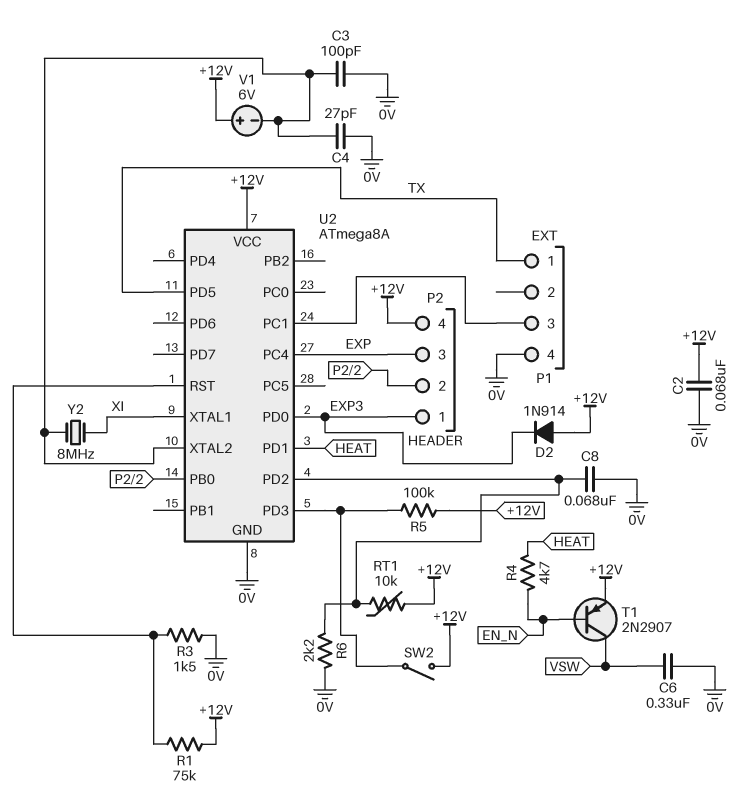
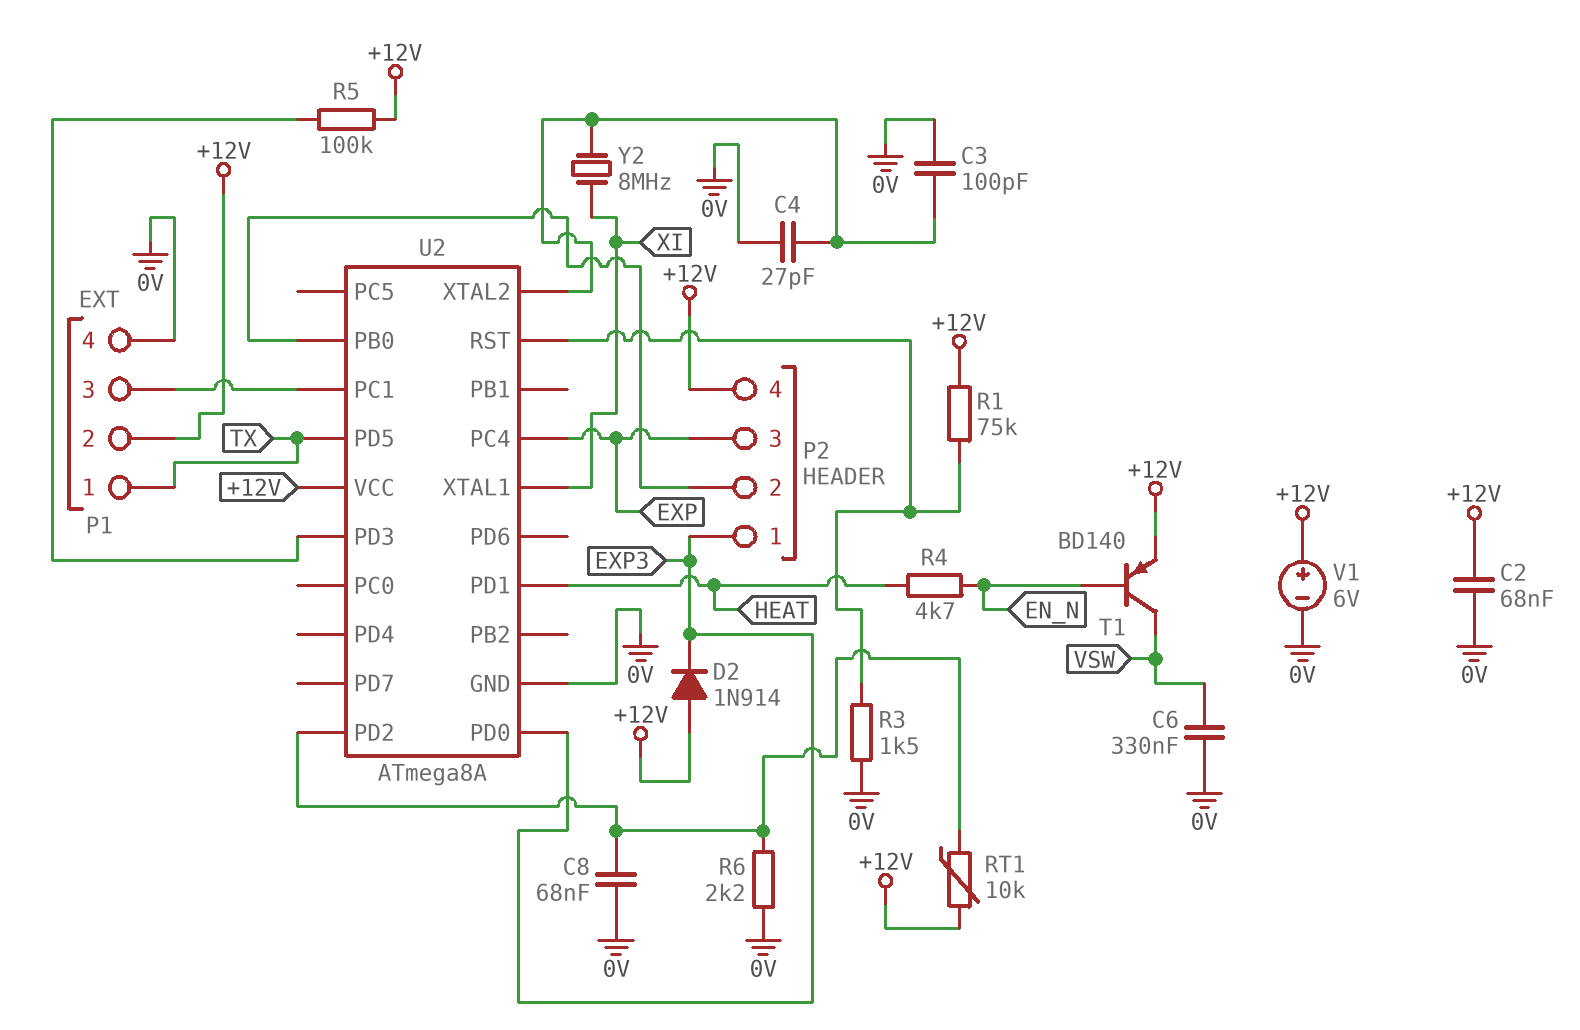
P1 pin 2: none -> +12V
SW2: switch (+12V, U2/PD3) -> none
T1: PNP 2N2907 (B EN_N, C VSW, E +12V) -> PNP BD140 (B EN_N, C VSW, E +12V)
V1: 6V (plus +12V, minus U2/XTAL2) -> 6V (plus +12V, minus 0V)

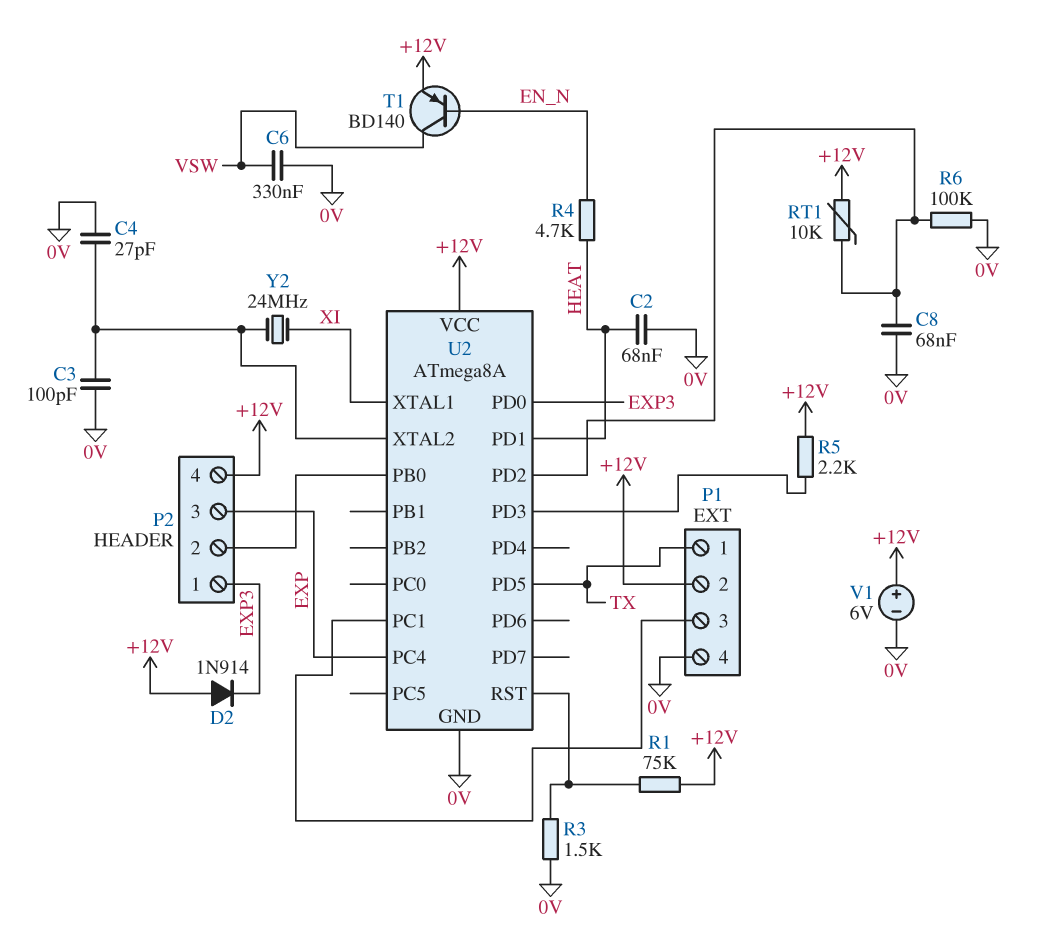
C2: 68nF (+12V, 0V) -> 68nF (0V, HEAT)
R5: 100k (+12V, U2/PD3) -> 2.2k (+12V, U2/PD3)
R6: 2.2k (0V, U2/PD2) -> 100k (0V, U2/PD2)
Y2: 8MHz (U2/XTAL2, XI) -> 24MHz (U2/XTAL2, XI)

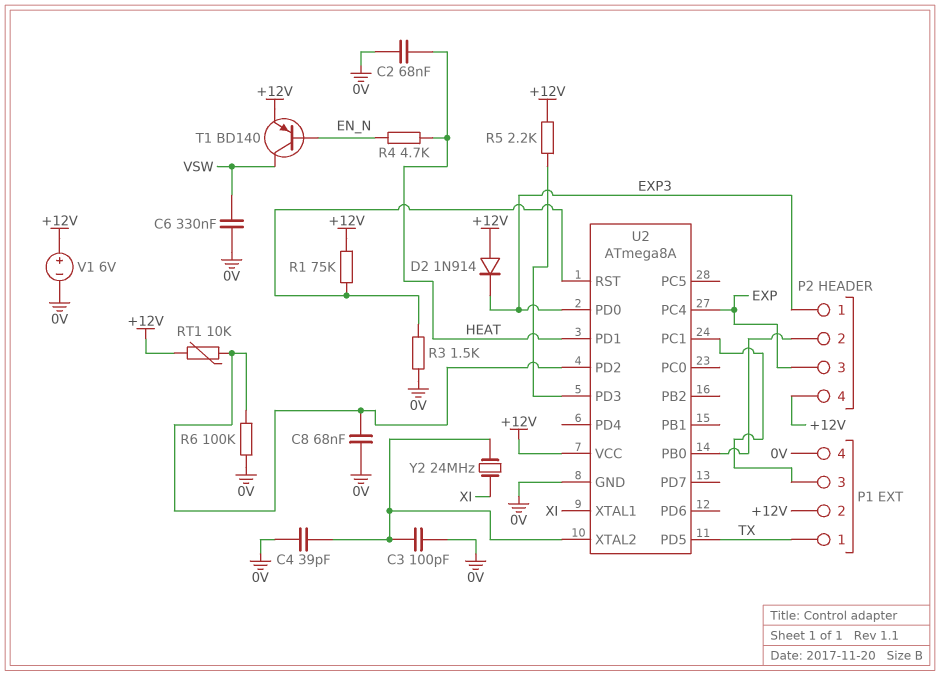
C4: 27pF (0V, U2/XTAL2) -> 39pF (0V, U2/XTAL2)

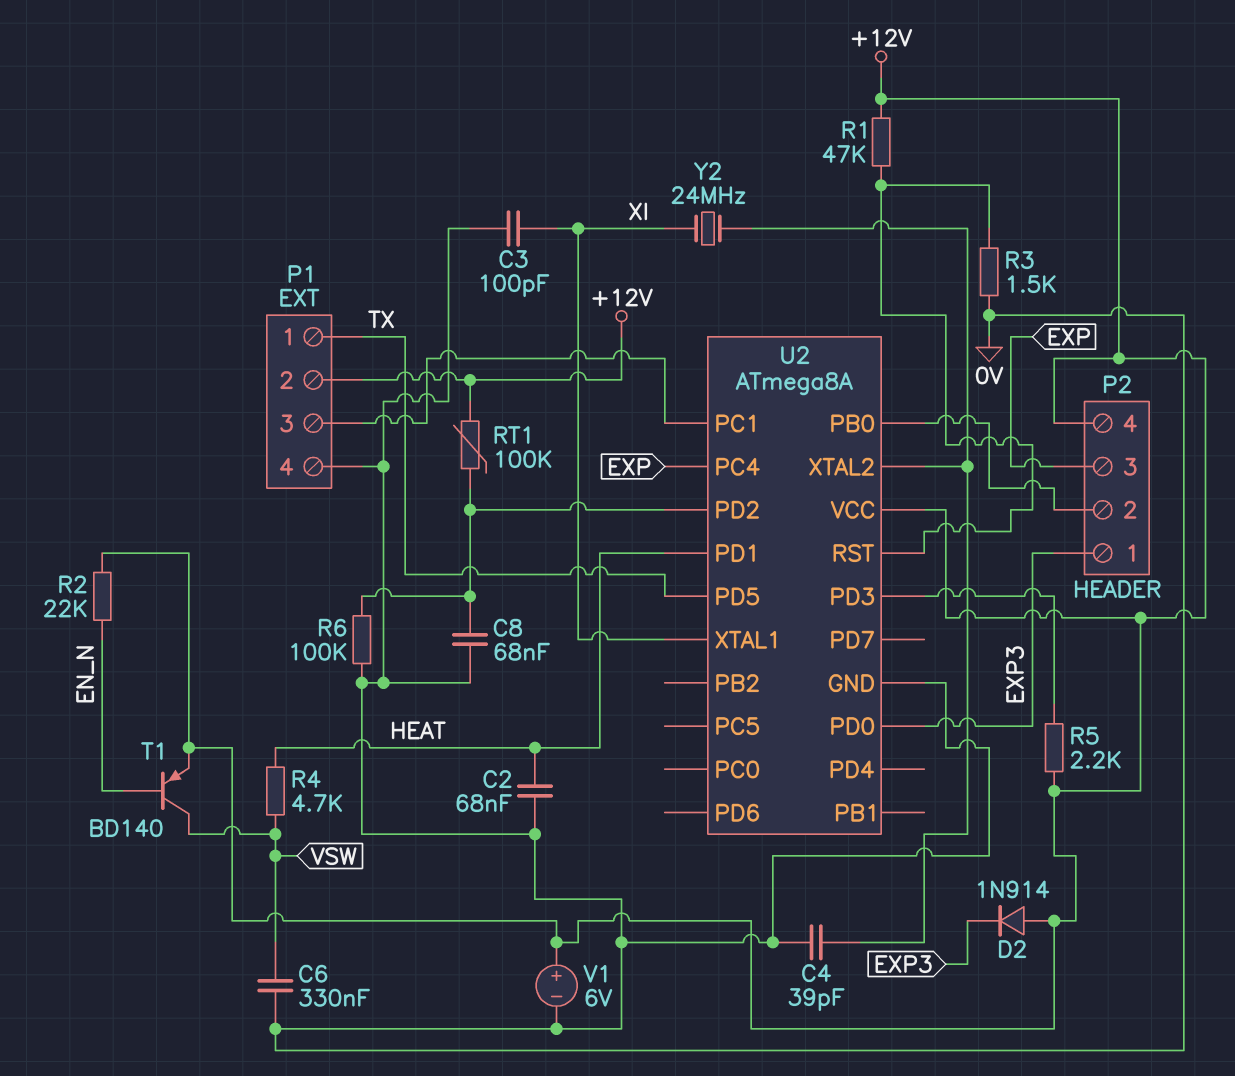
C3: 100pF (0V, U2/XTAL2) -> 100pF (0V, XI)
R1: 75k (+12V, U2/RST) -> 47k (+12V, U2/RST)
R2: none -> 22k (+12V, EN_N)
R4: 4.7k (EN_N, HEAT) -> 4.7k (HEAT, VSW)
RT1: 10k (+12V, U2/PD2) -> 100k (+12V, U2/PD2)

